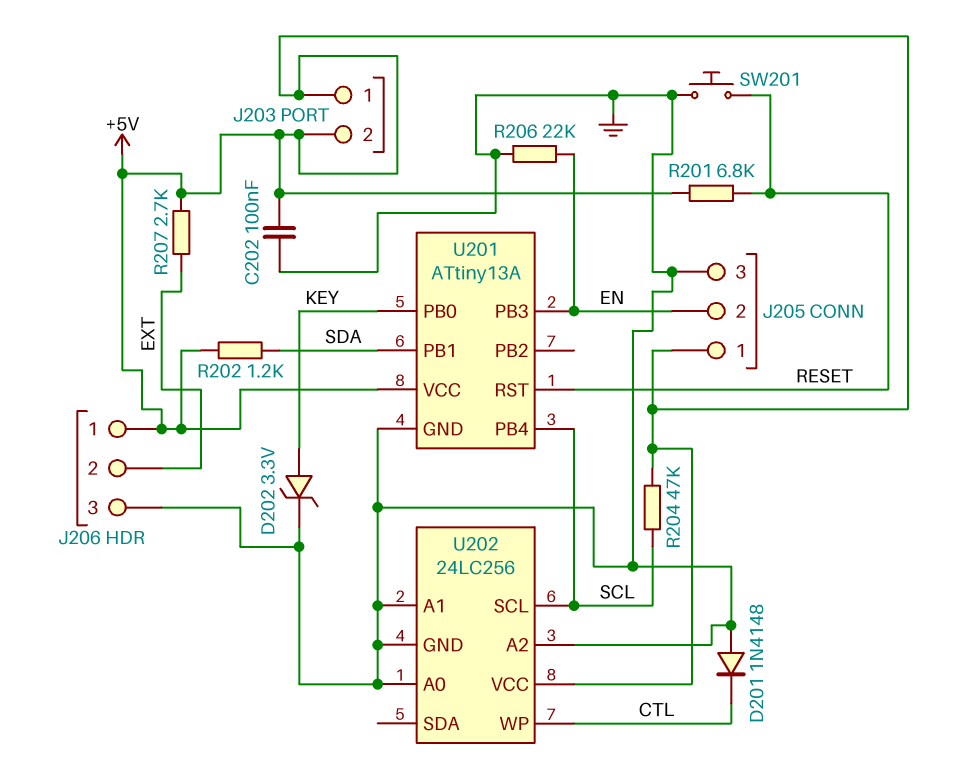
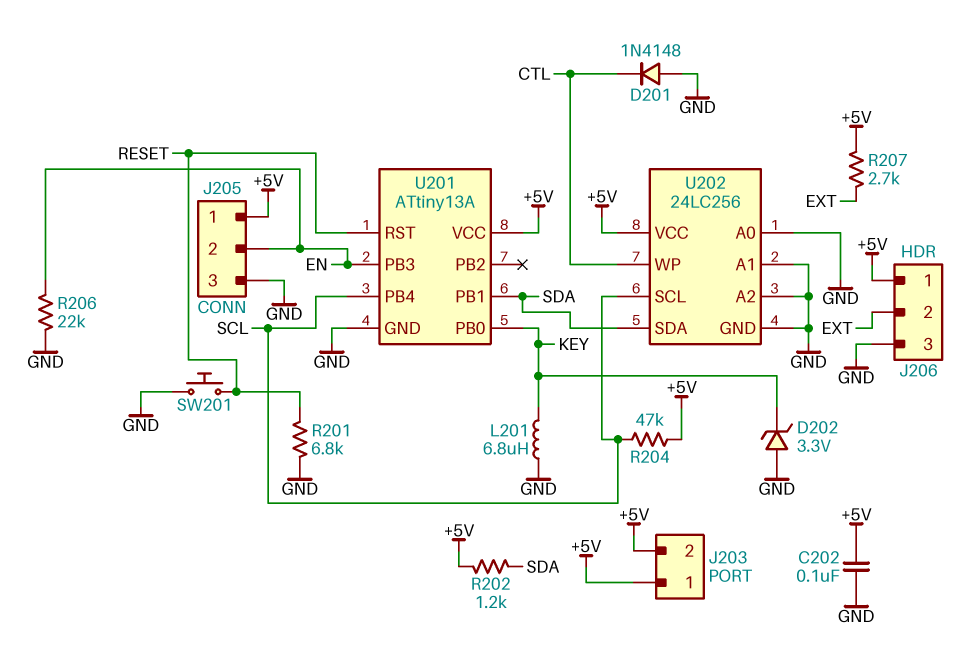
D202: zener 3.3V (A KEY, K GND) -> zener 3.3V (A GND, K KEY)
L201: none -> 6.8uH (GND, KEY)
R201: 6.8k (+5V, RESET) -> 6.8k (GND, RESET)
U202 pin SDA: none -> SDA

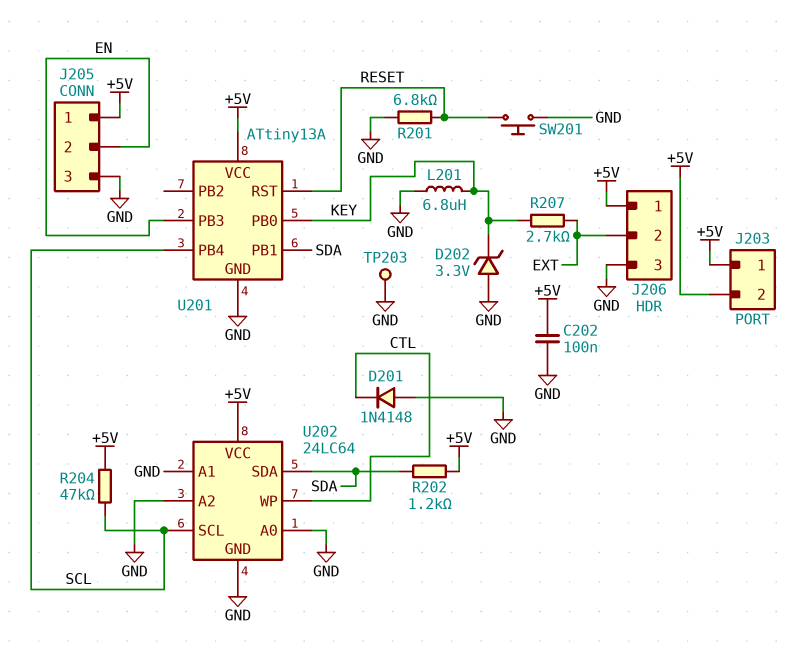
R206: 22k (EN, GND) -> none
R207: 2.7k (+5V, EXT) -> 2.7k (EXT, KEY)
TP203: none -> test point (GND)
U202: 24LC256 -> 24LC64

